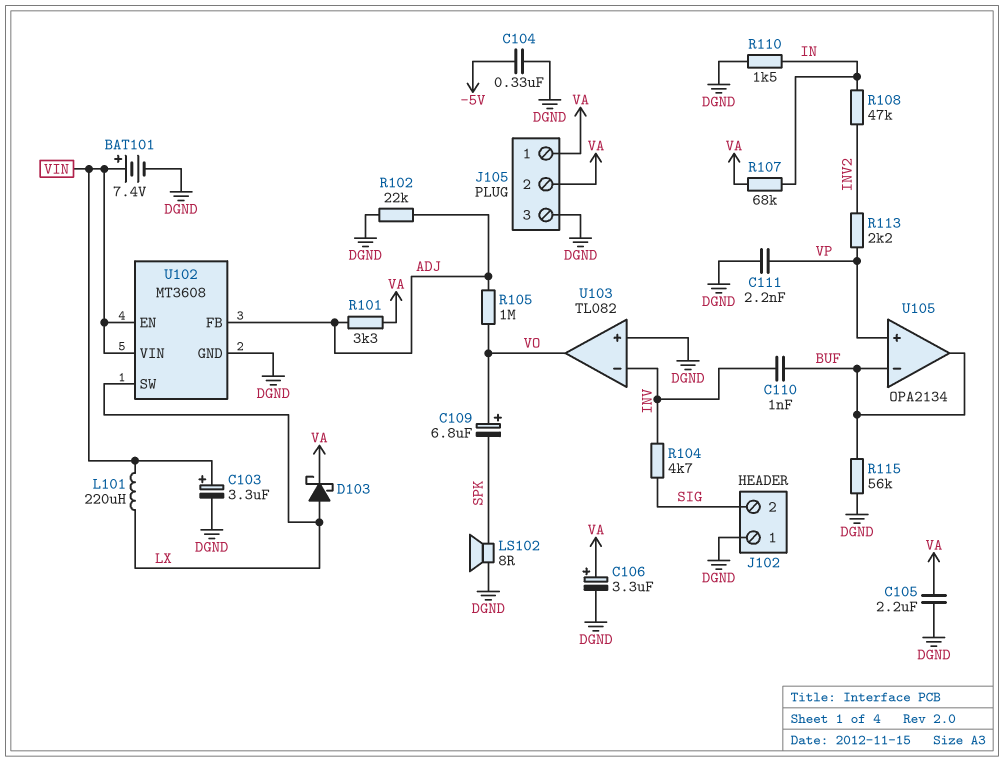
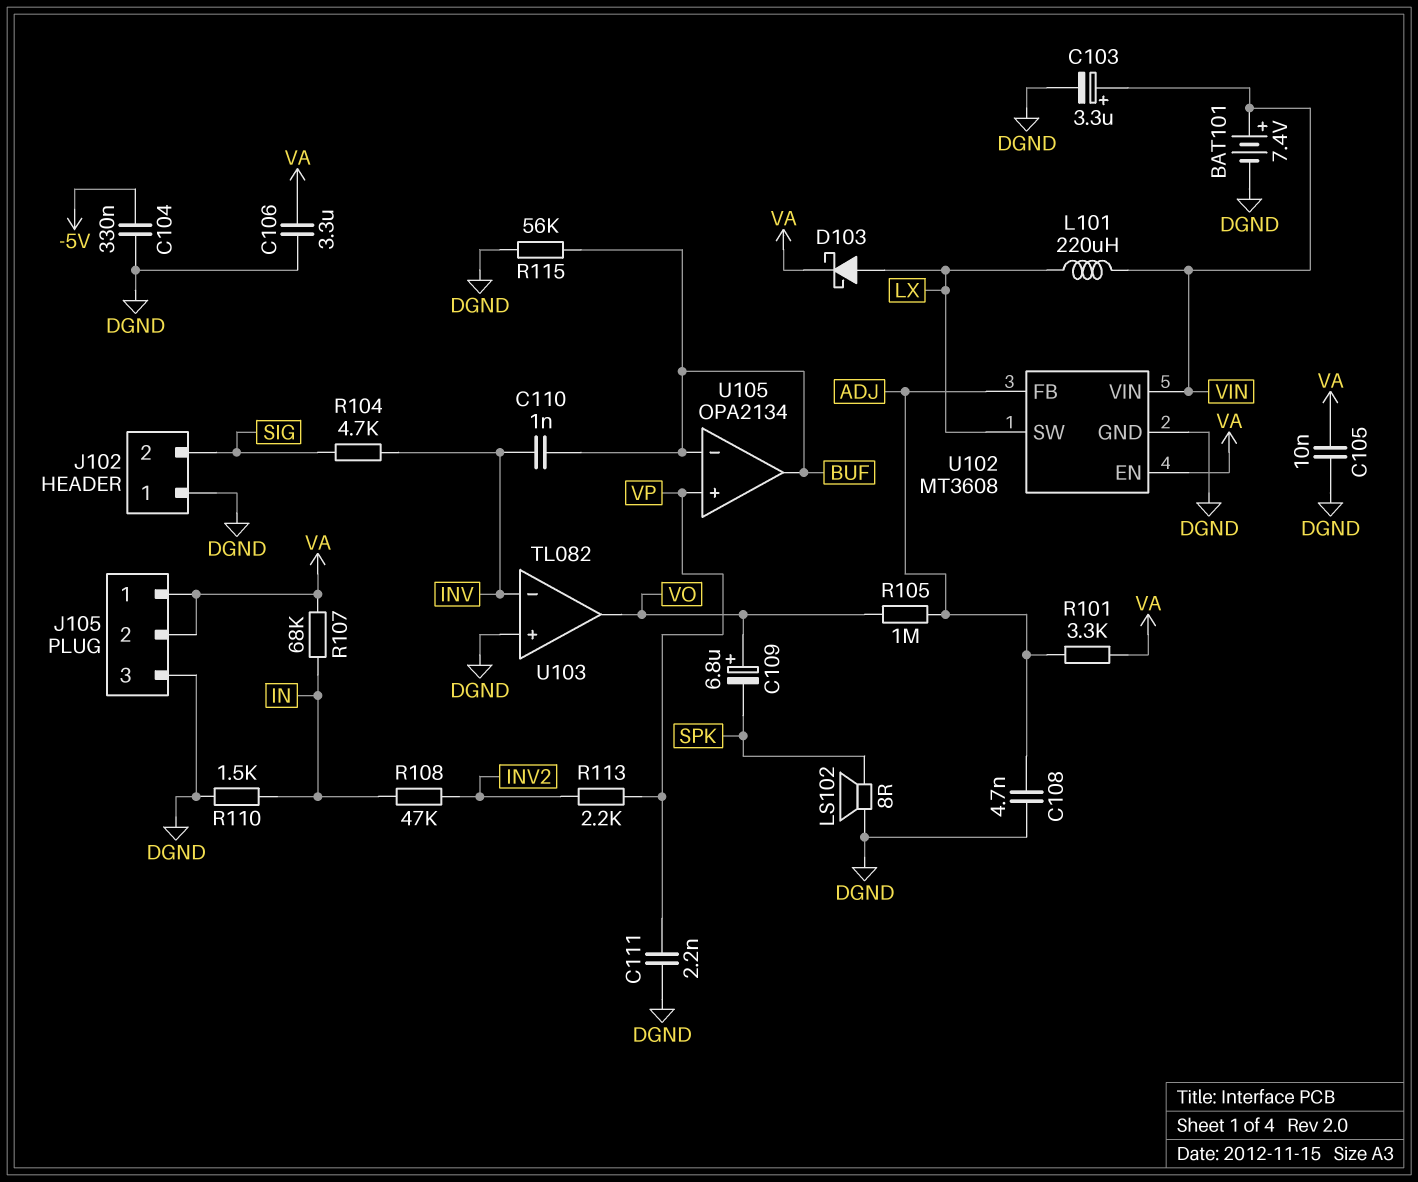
C105: 2.2uF (DGND, VA) -> 10nF (DGND, VA)
C106: 3.3uF (plus VA, minus DGND) -> 3.3uF (DGND, VA)
C108: none -> 4.7nF (ADJ, DGND)
R102: 22k (ADJ, DGND) -> none
U102 pin EN: VIN -> VA

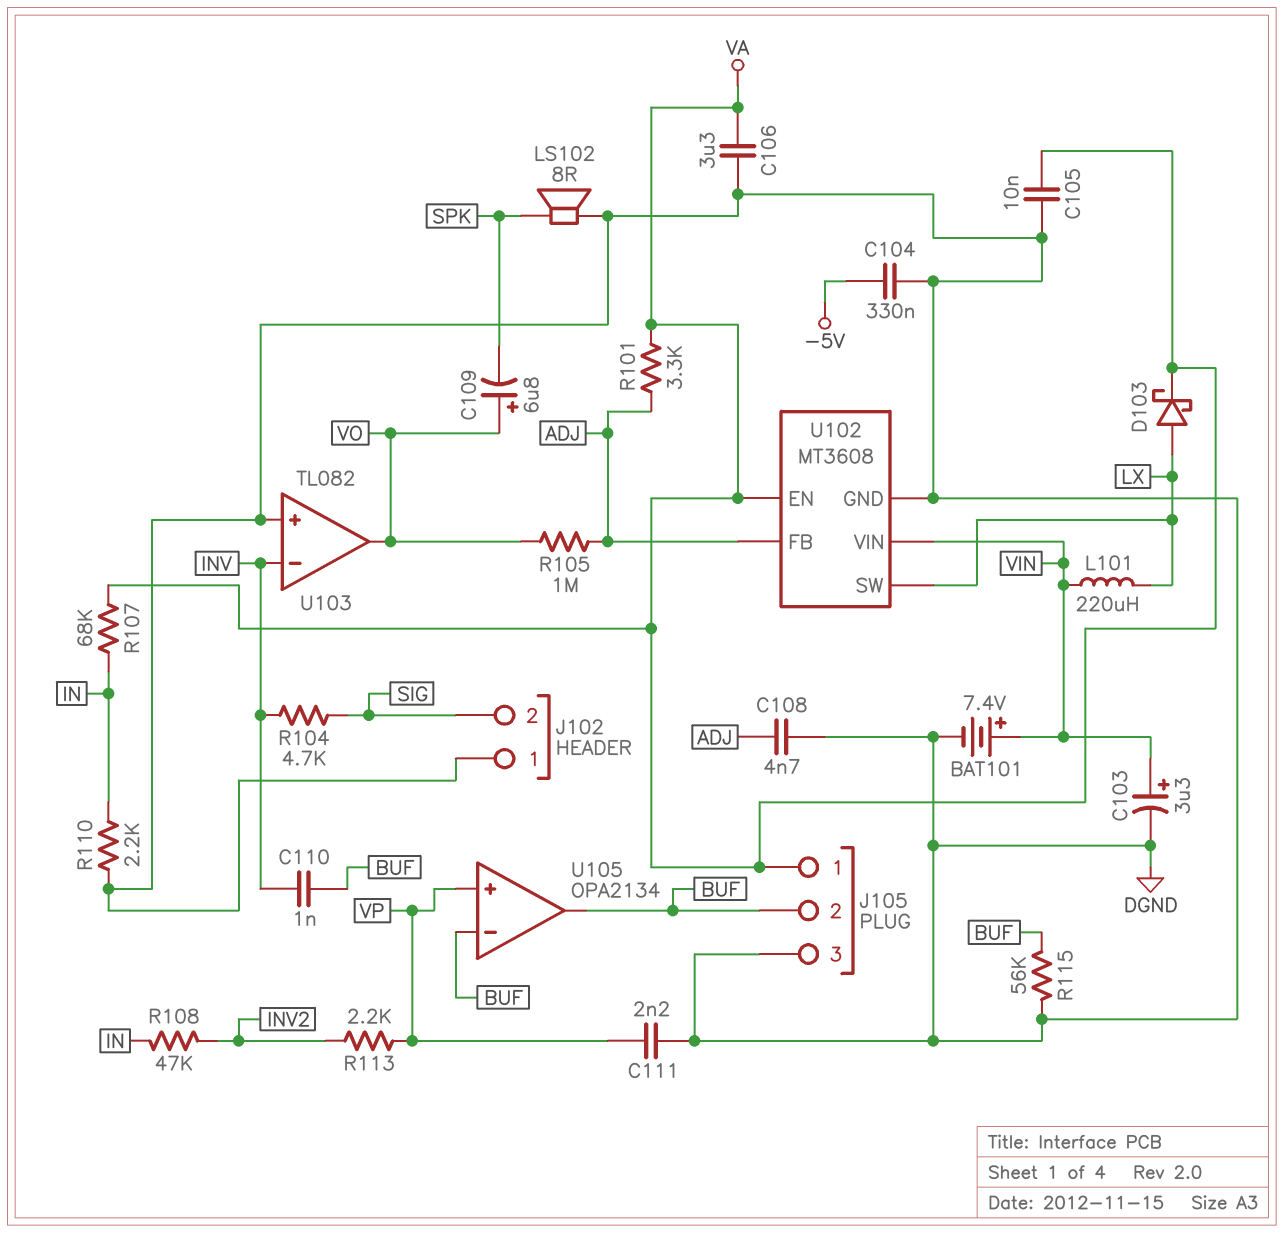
J105 pin 2: VA -> BUF
R110: 1.5k (DGND, IN) -> 2.2k (DGND, IN)

